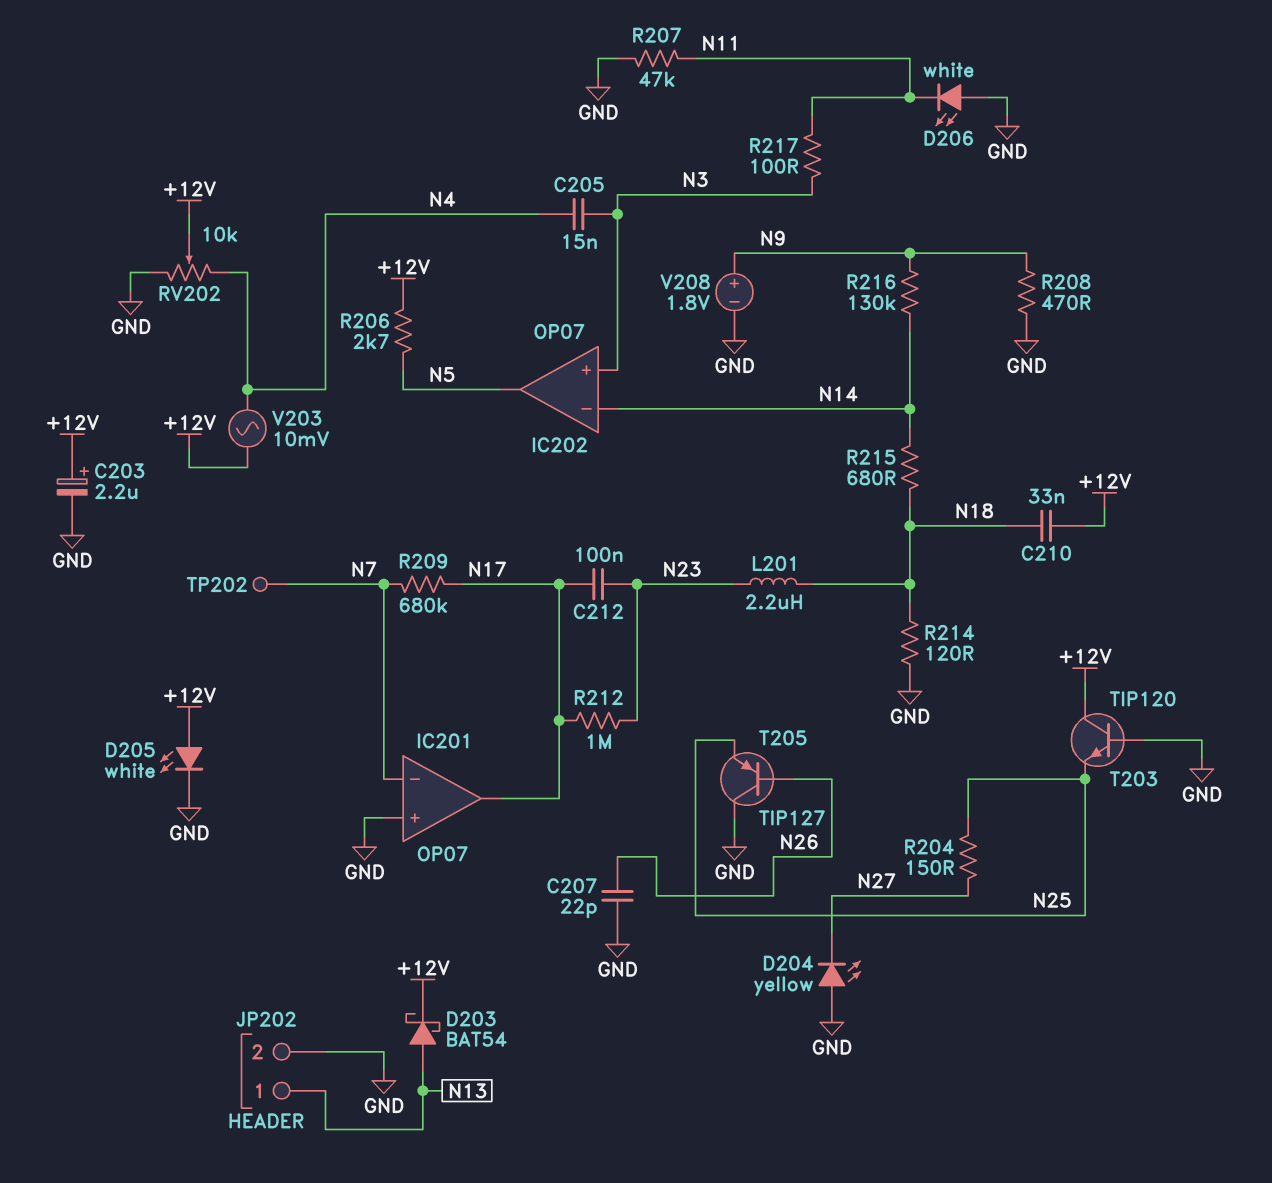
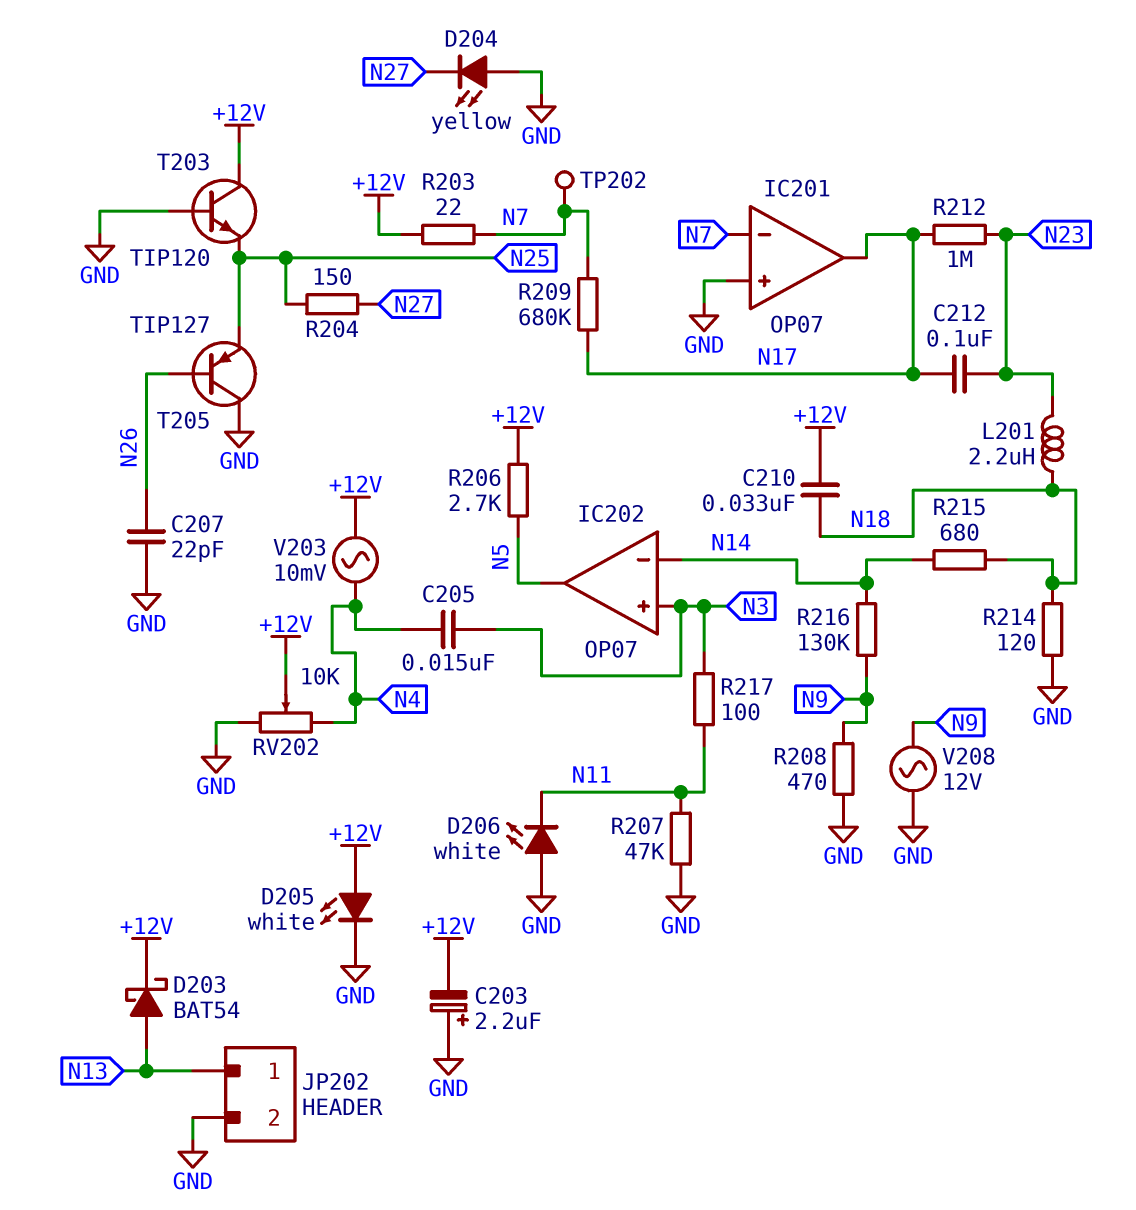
C203: 2.2uF (plus +12V, minus GND) -> 2.2uF (plus GND, minus +12V)
R203: none -> 22 (+12V, N7)
V208: 1.8V (plus N9, minus GND) -> AC 12V (GND, N9)

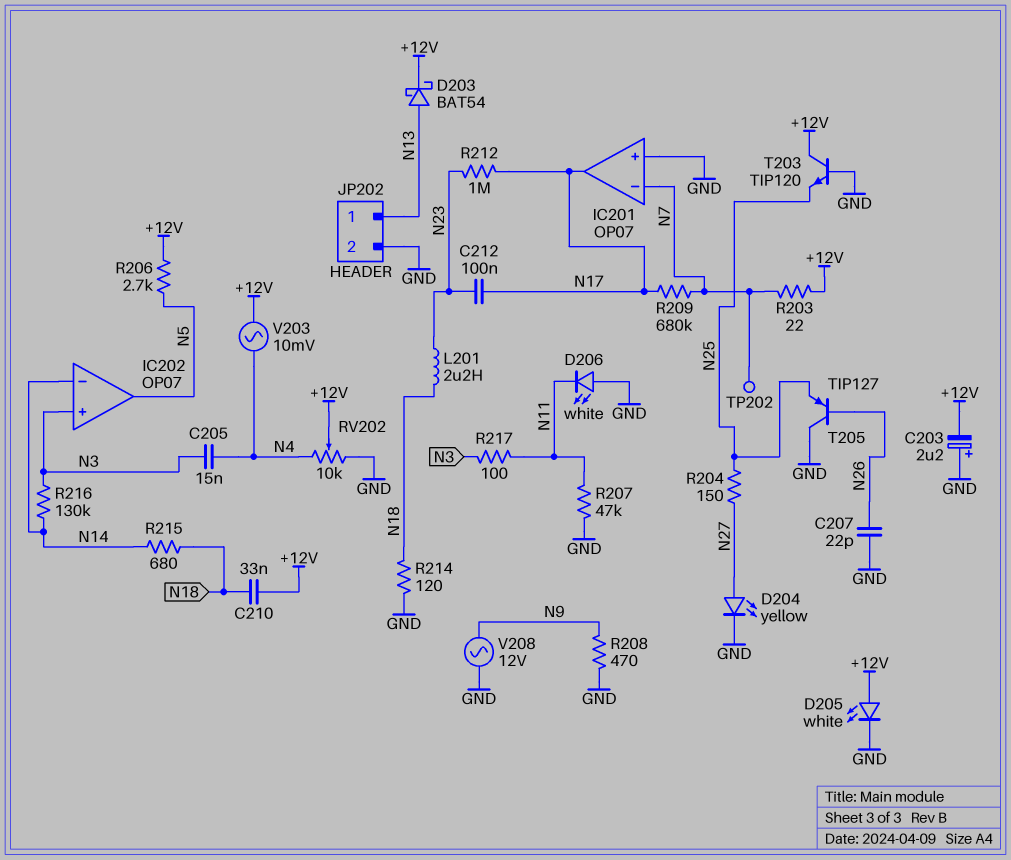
D204: LED yellow (A GND, K N27) -> LED yellow (A N27, K GND)
R216: 130k (N9, N14) -> 130k (N3, N14)

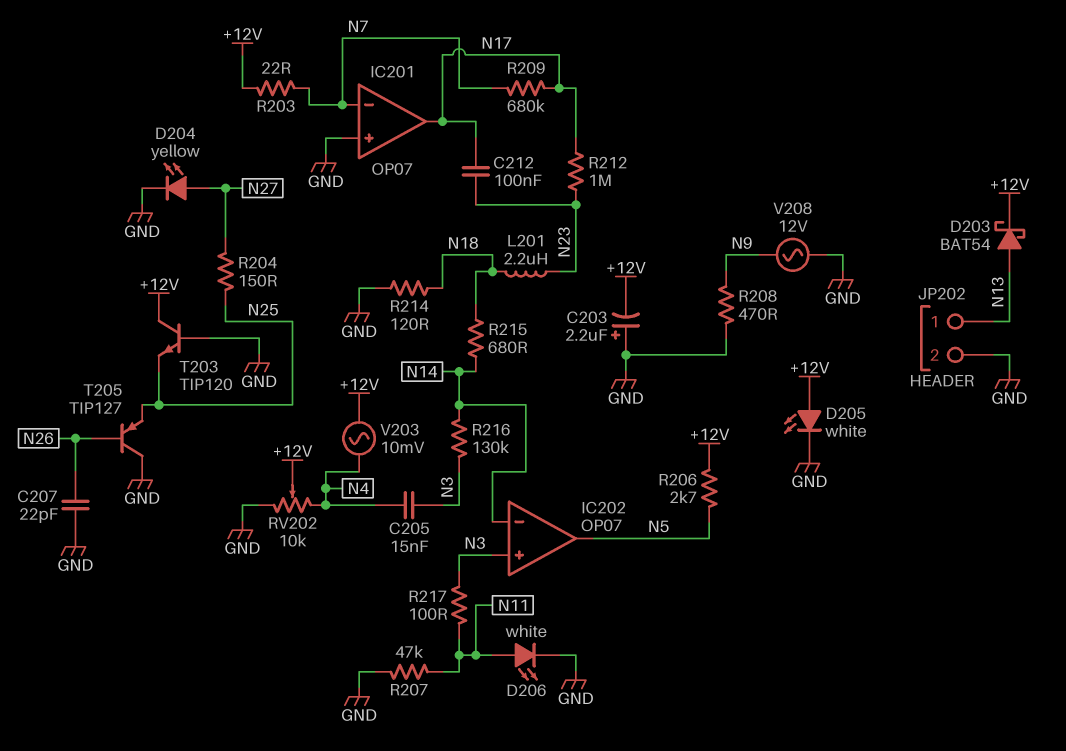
C210: 33nF (+12V, N18) -> none
D206: LED white (A GND, K N11) -> LED white (A N11, K GND)
TP202: test point (N7) -> none

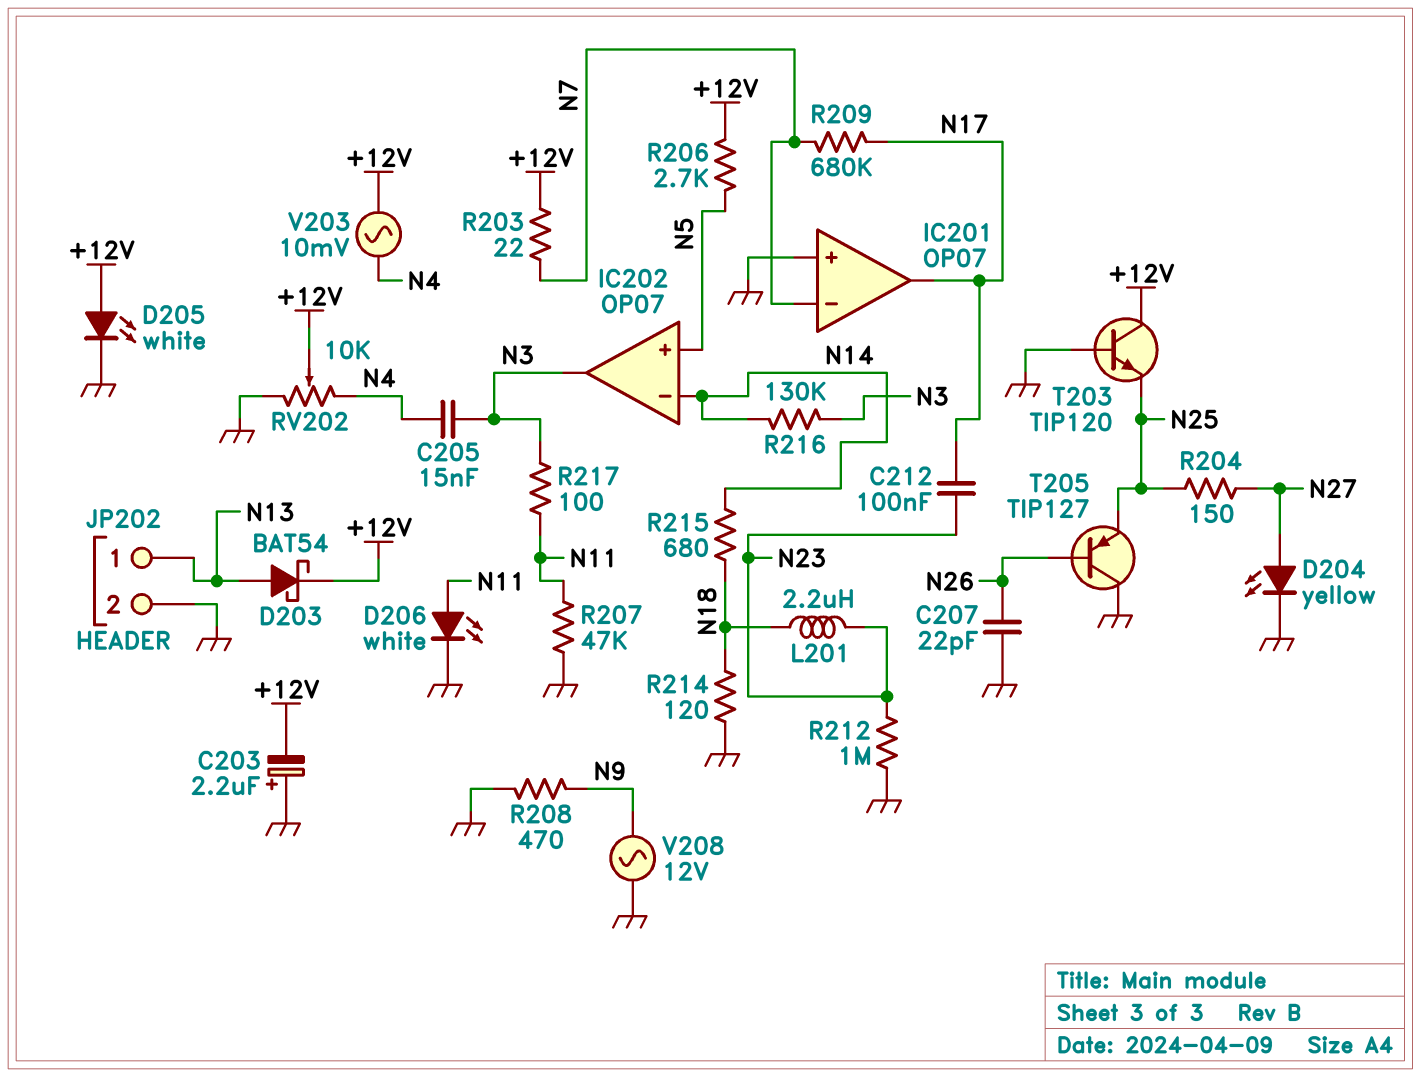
IC202 pin in+: N3 -> N5
IC202 pin out: N5 -> N3
R212: 1M (N17, N23) -> 1M (GND, N23)

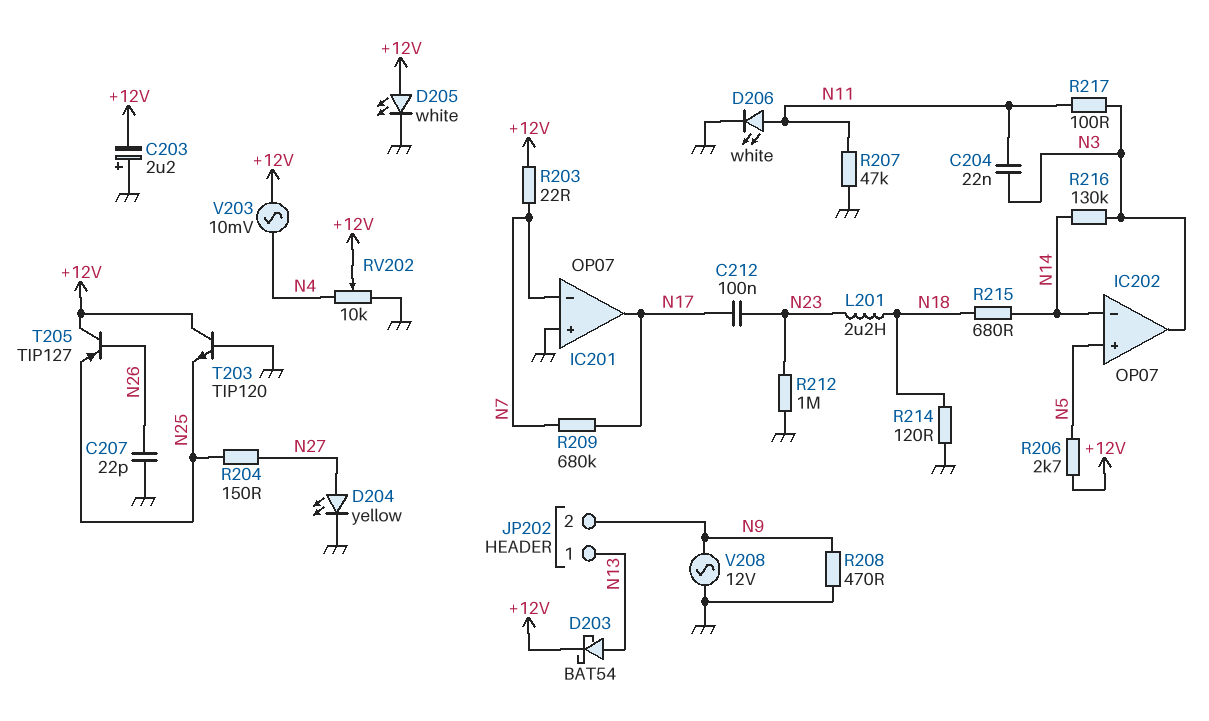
C204: none -> 22nF (N3, N11)
C205: 15nF (N3, N4) -> none
JP202 pin 2: GND -> N9
T205: PNP TIP127 (B N26, C GND, E N25) -> PNP TIP127 (B N26, C +12V, E N25)

